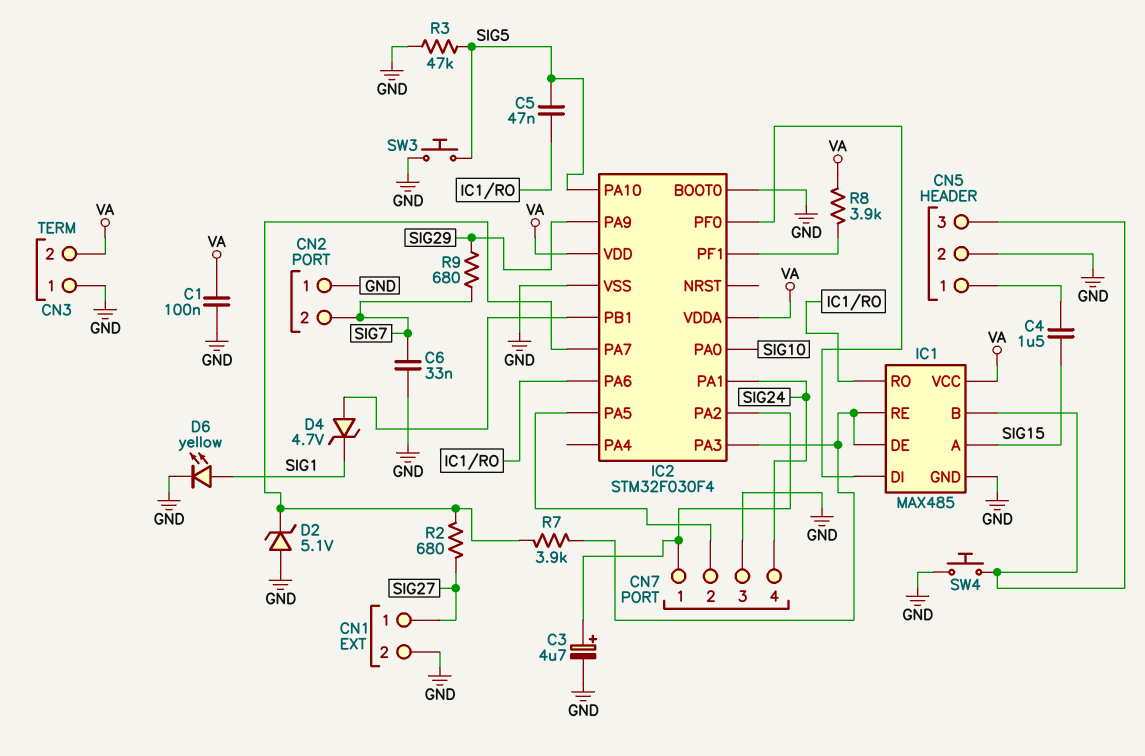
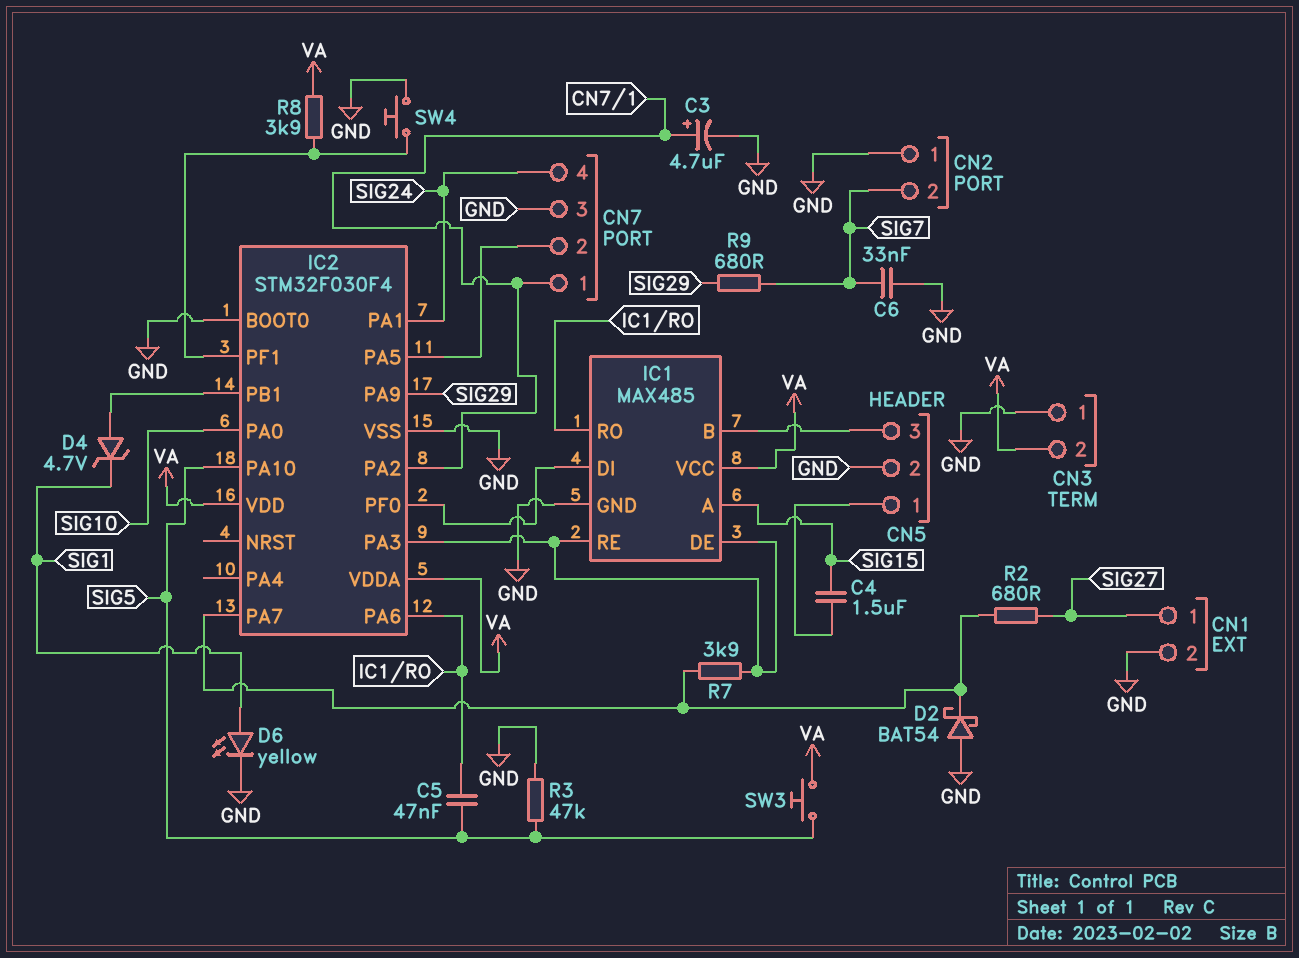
C1: 100nF (GND, VA) -> none
D2: zener 5.1V (A GND, K IC2/PA7) -> schottky BAT54 (A GND, K IC2/PA7)
SW3: button (GND, SIG5) -> button (SIG5, VA)
SW4: button (CN5/3, GND) -> button (GND, IC2/PF1)

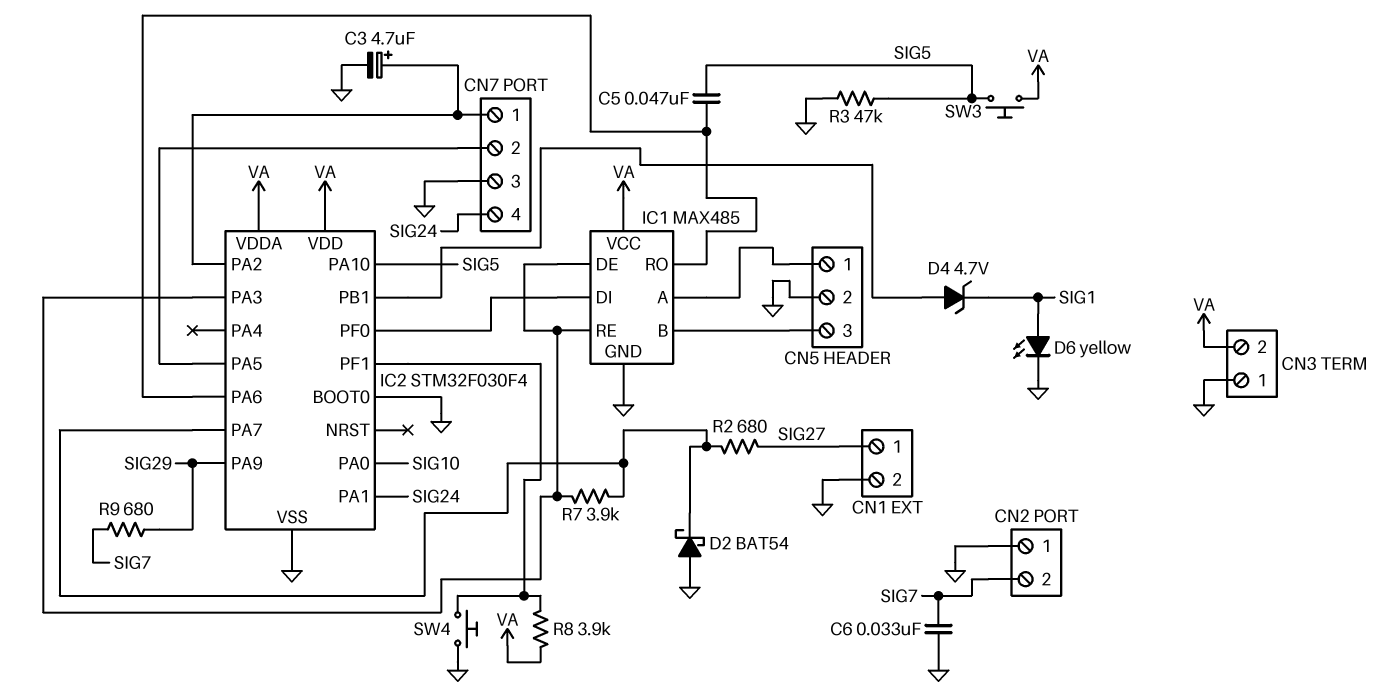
C4: 1.5uF (CN5/1, SIG15) -> none
IC1 pin A: SIG15 -> CN5/1

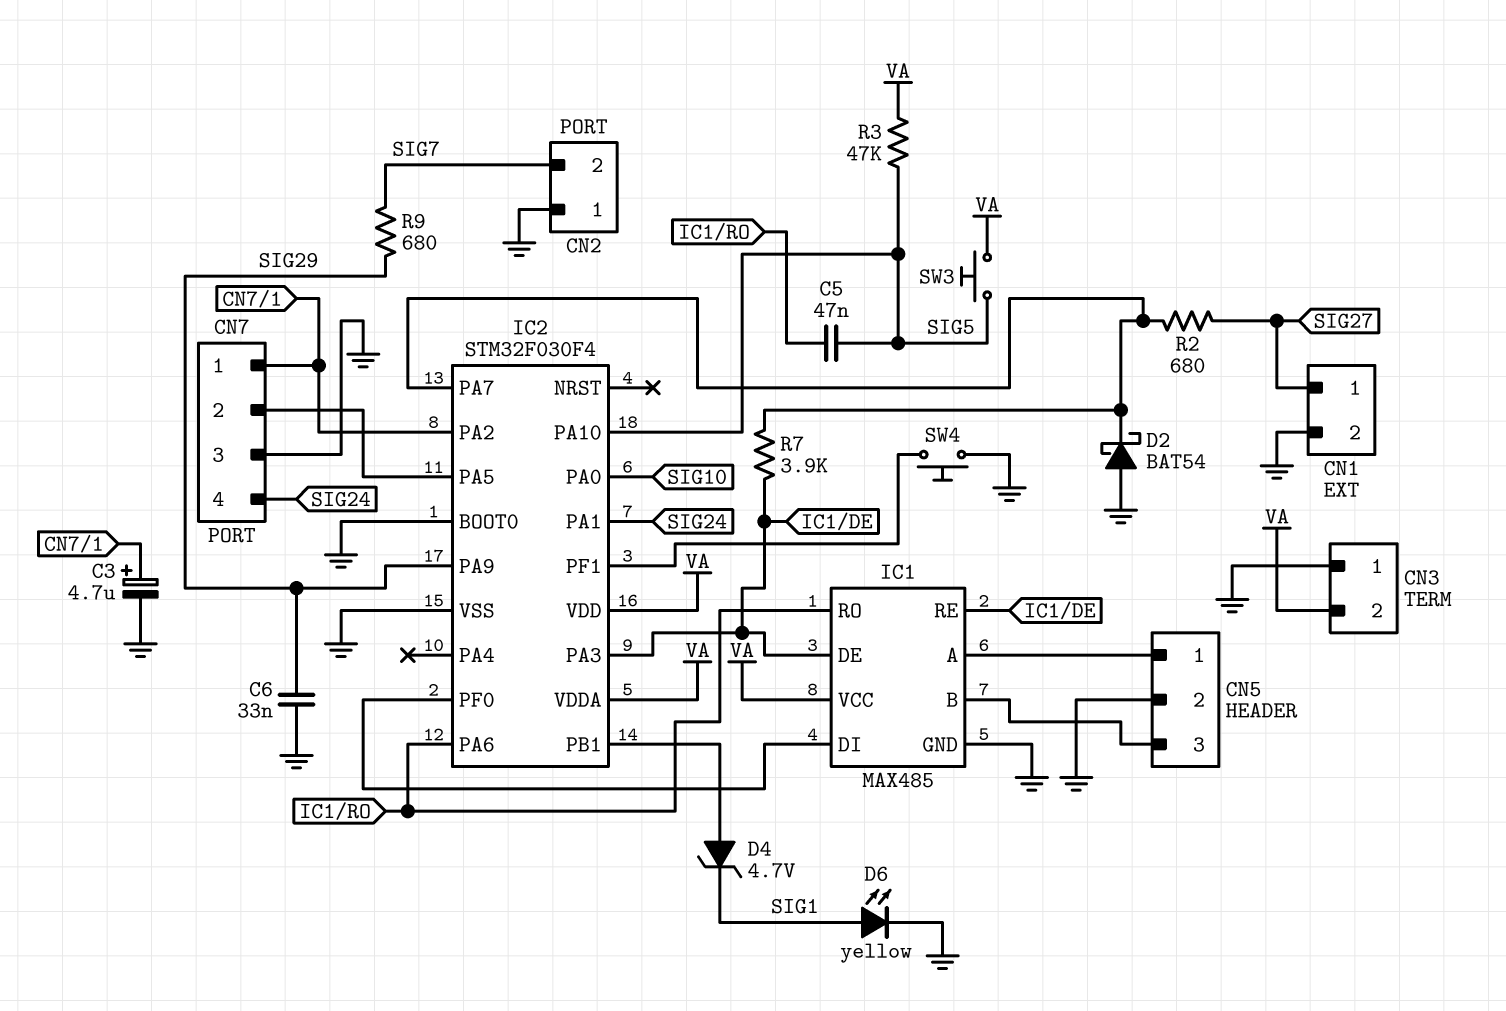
C6: 33nF (GND, SIG7) -> 33nF (GND, SIG29)
R3: 47k (GND, SIG5) -> 47k (SIG5, VA)
R8: 3.9k (IC2/PF1, VA) -> none

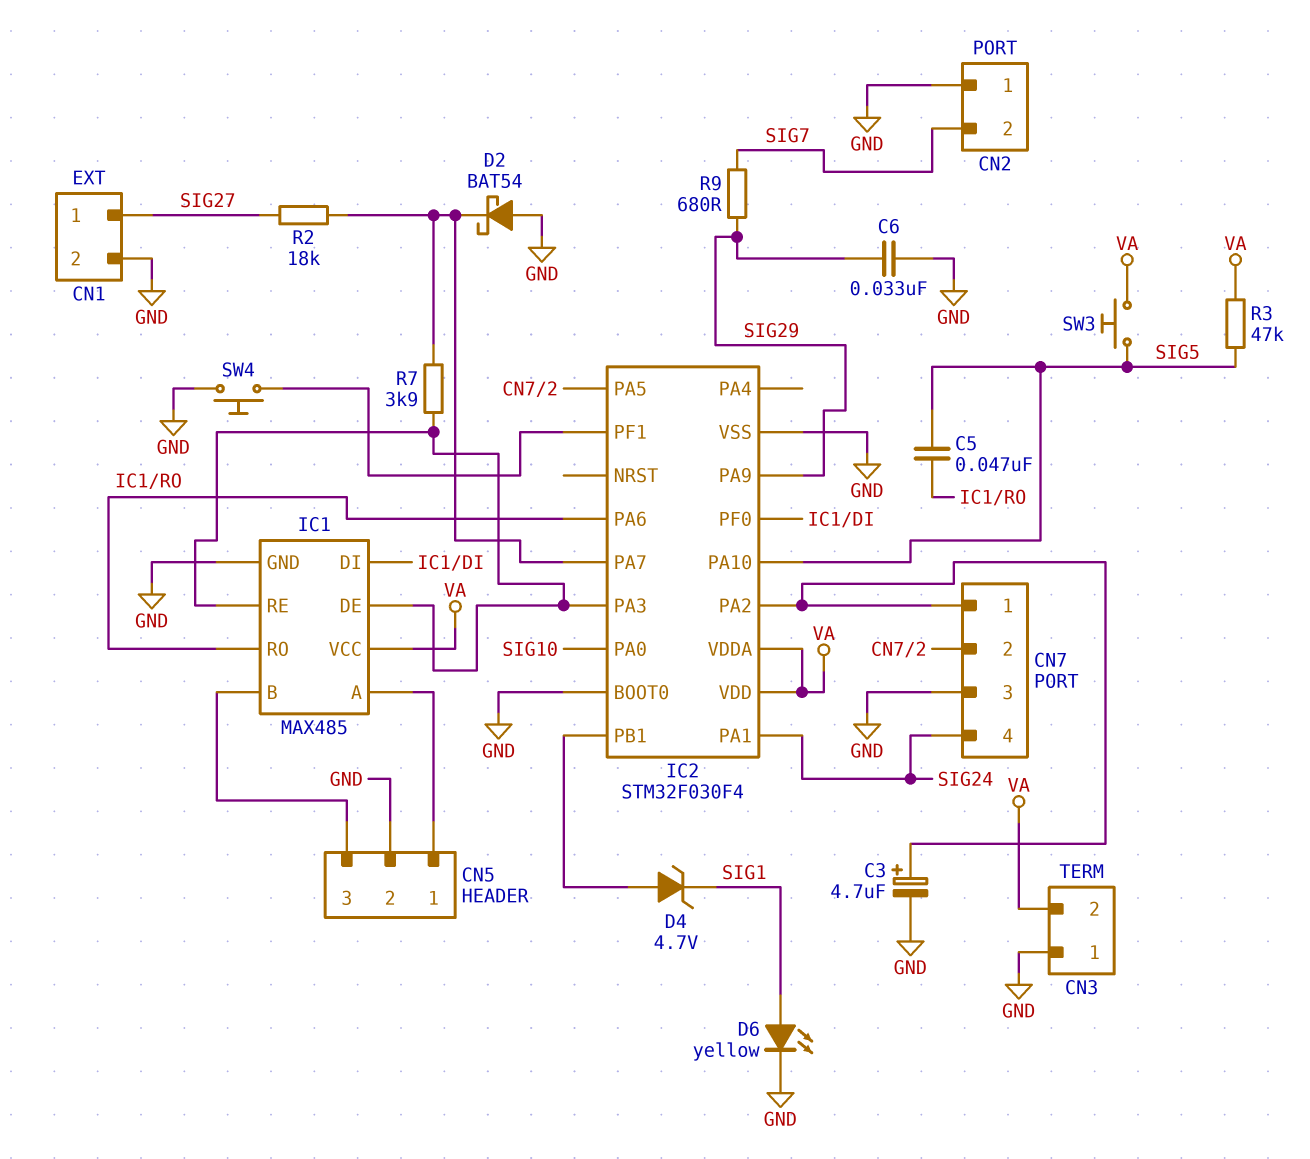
R2: 680 (IC2/PA7, SIG27) -> 18k (IC2/PA7, SIG27)

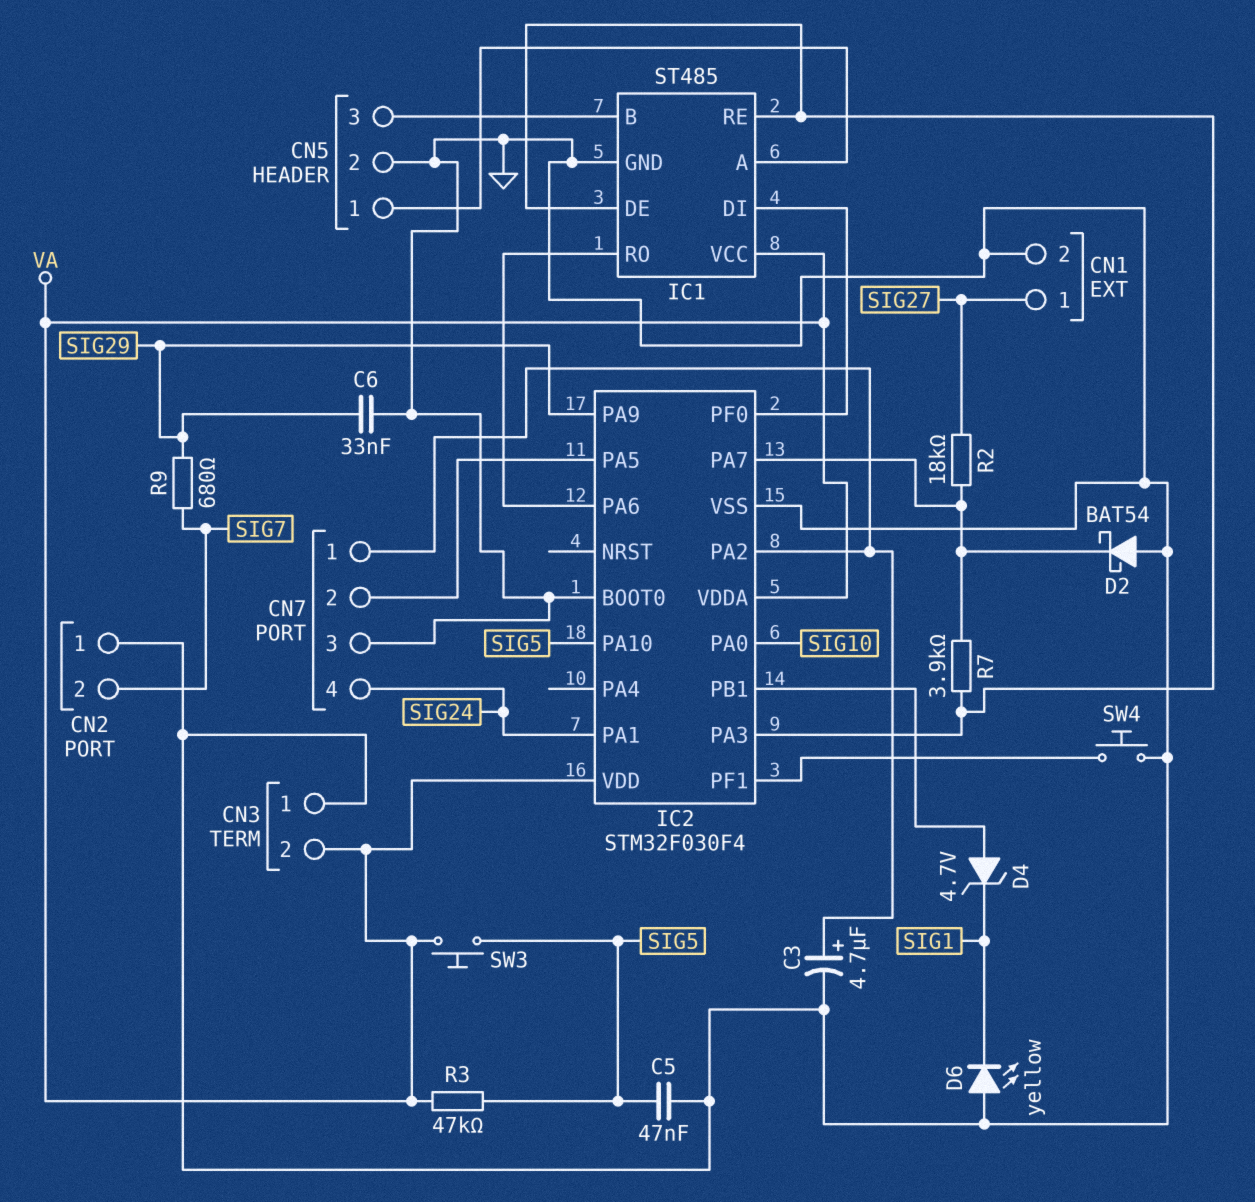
C5: 47nF (IC1/RO, SIG5) -> 47nF (GND, SIG5)
D6: LED yellow (A SIG1, K GND) -> LED yellow (A GND, K SIG1)
IC1: MAX485 -> ST485

